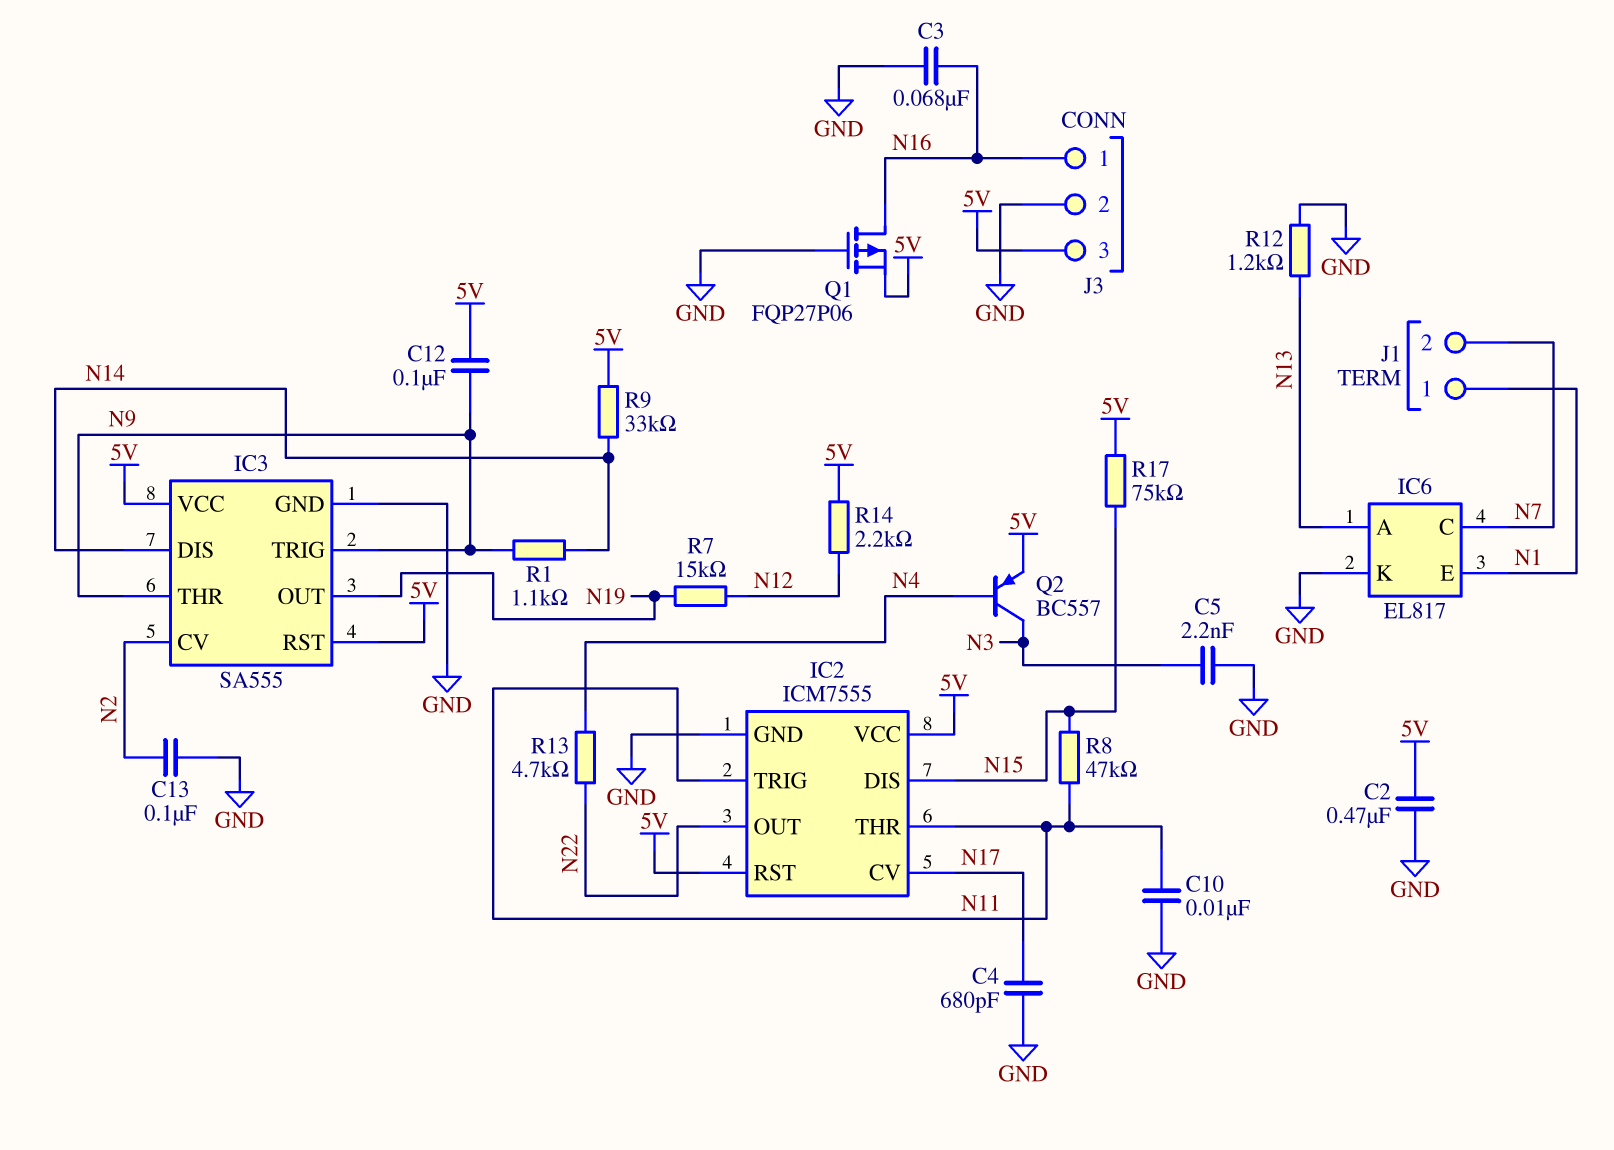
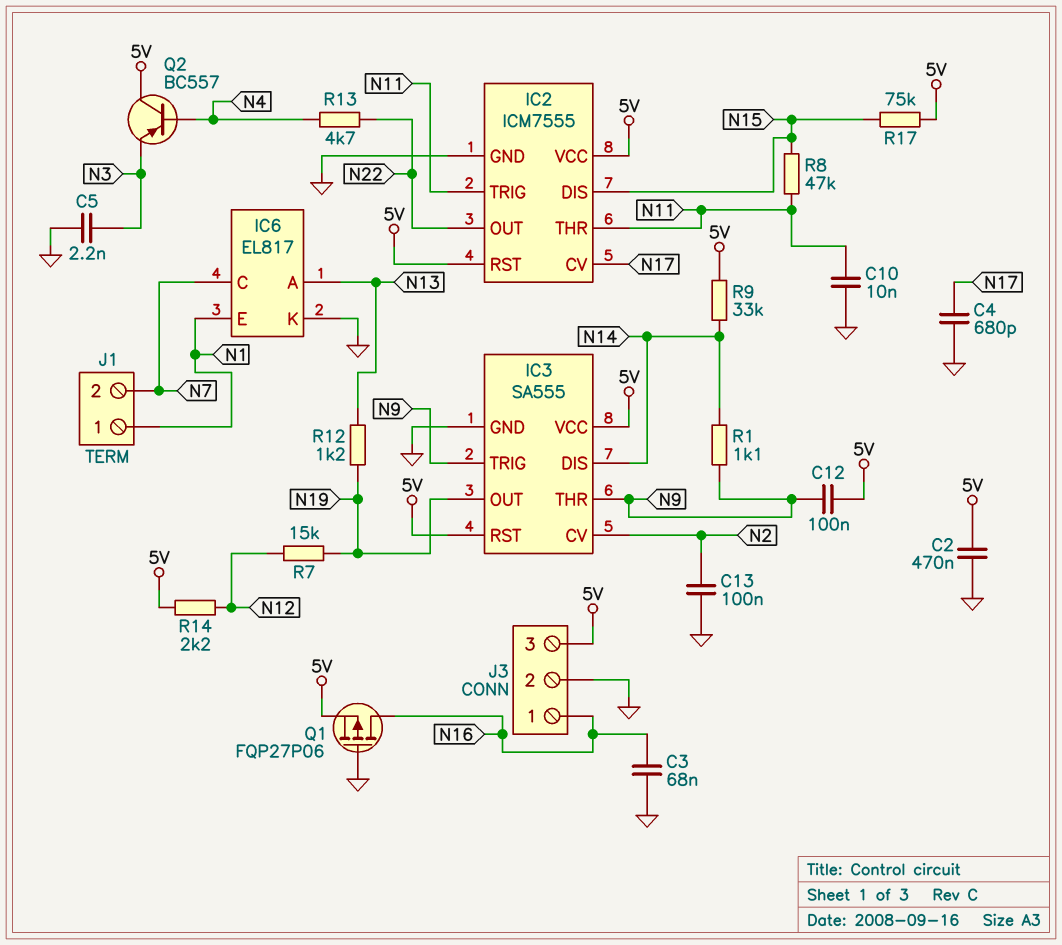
Q2: PNP BC557 (B N4, C N3, E 5V) -> PNP BC557 (B N4, C 5V, E N3)
R12: 1.2k (GND, N13) -> 1.2k (N13, N19)

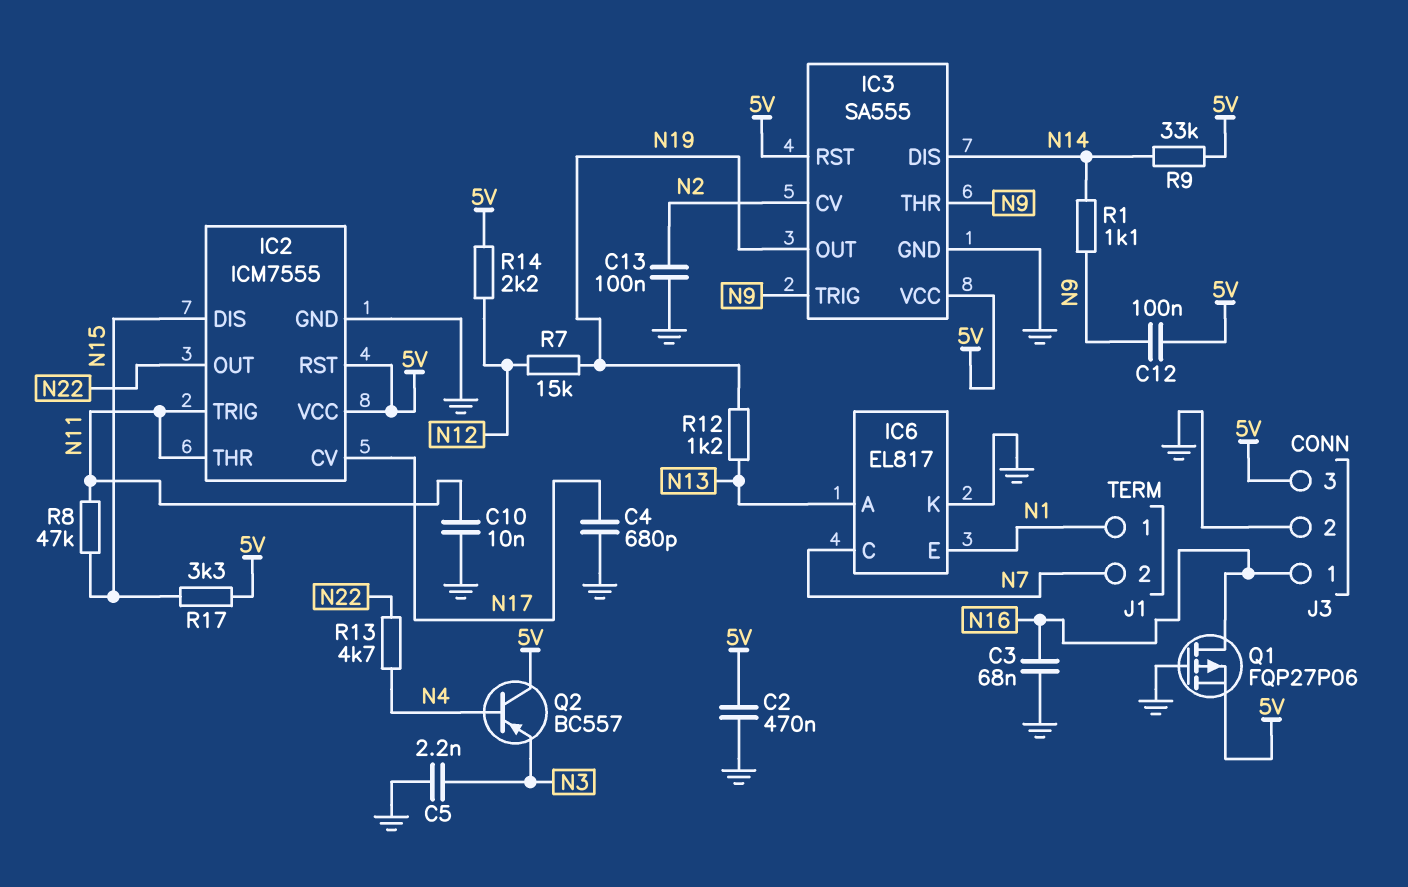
R17: 75k (5V, N15) -> 3.3k (5V, N15)

